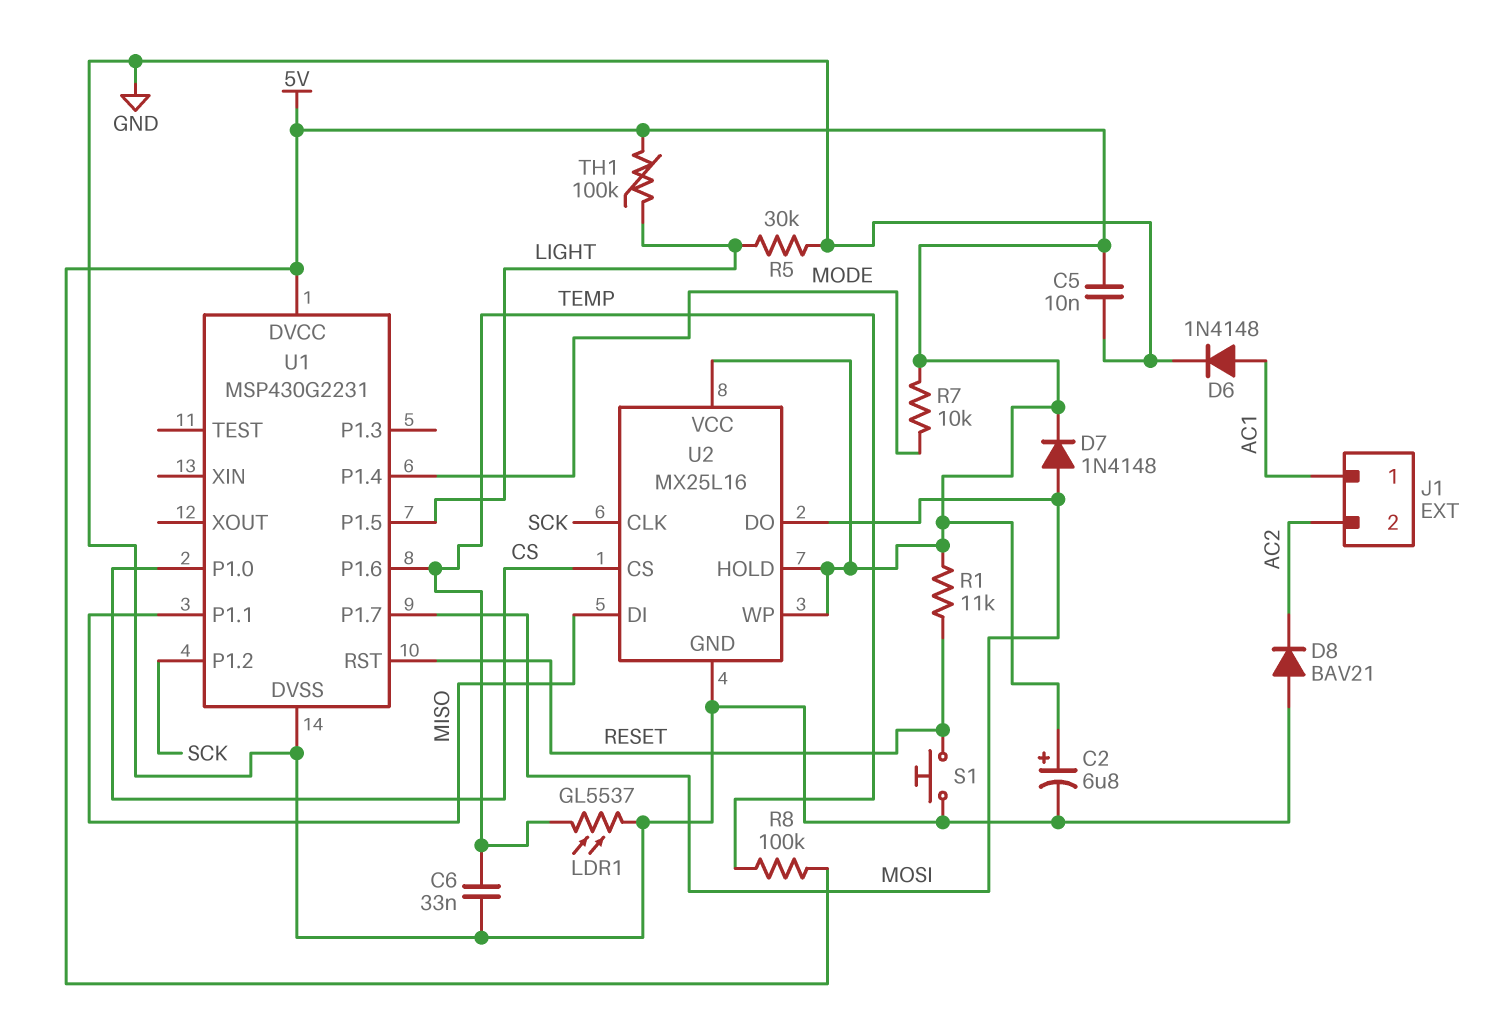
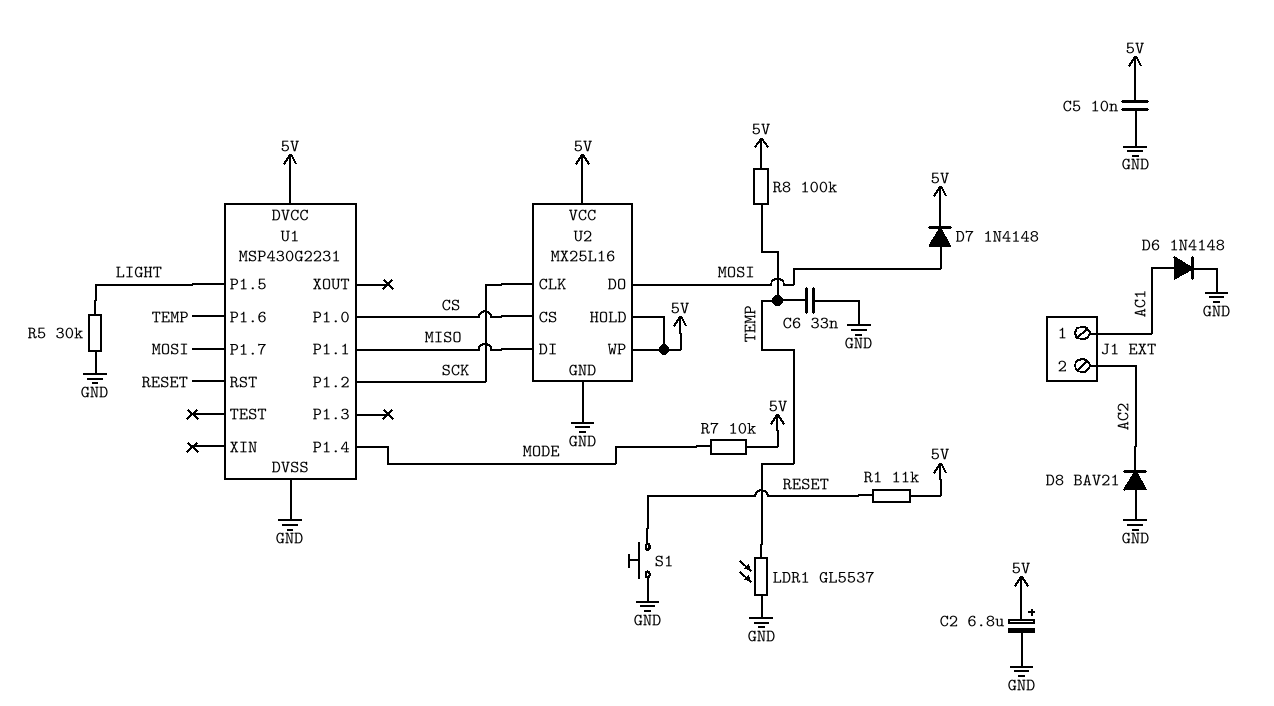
TH1: 100k (5V, LIGHT) -> none

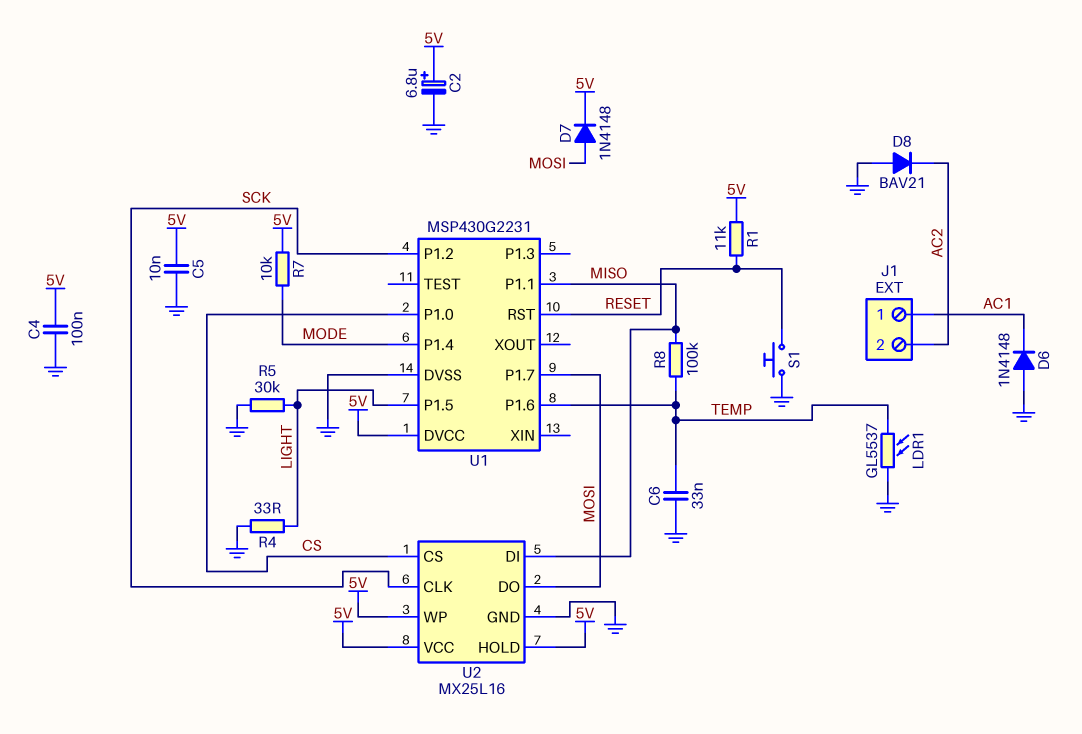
C4: none -> 100nF (5V, GND)
D6: diode 1N4148 (A AC1, K GND) -> diode 1N4148 (A GND, K AC1)
R4: none -> 33 (GND, LIGHT)
R8: 100k (5V, TEMP) -> 100k (MISO, TEMP)

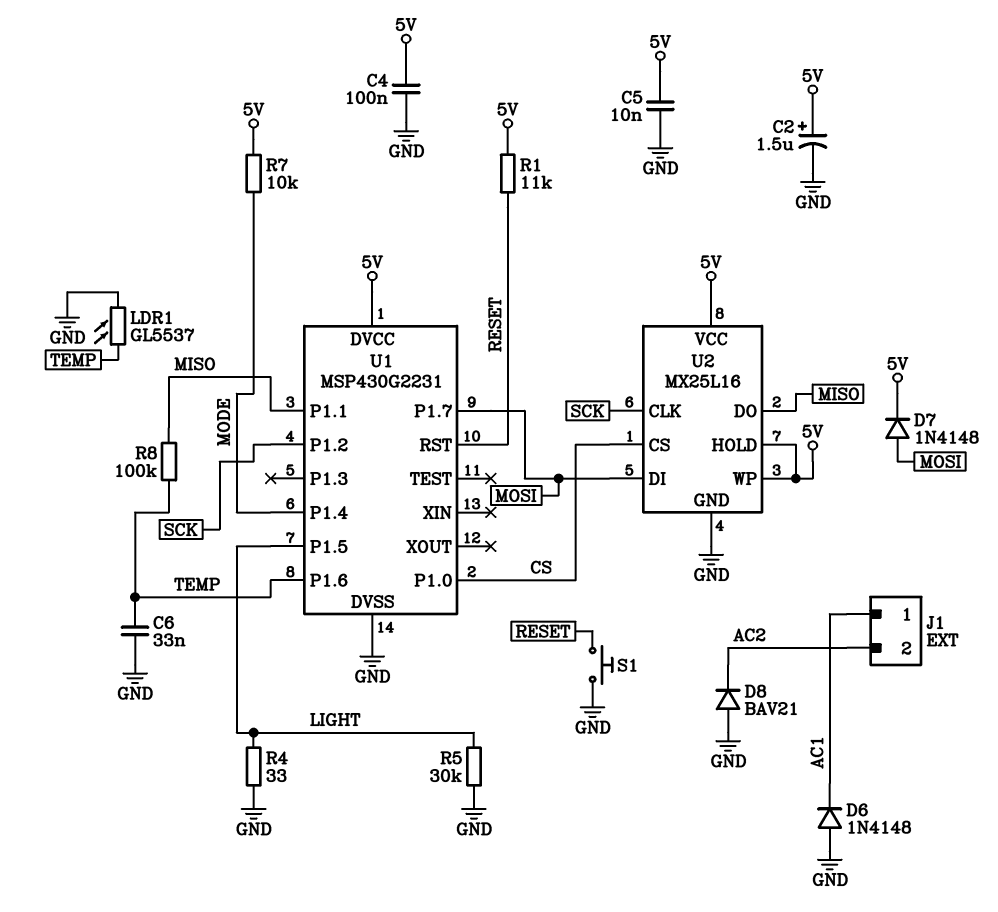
C2: 6.8uF (plus 5V, minus GND) -> 1.5uF (plus 5V, minus GND)
U2 pin DI: MISO -> MOSI
U2 pin DO: MOSI -> MISO

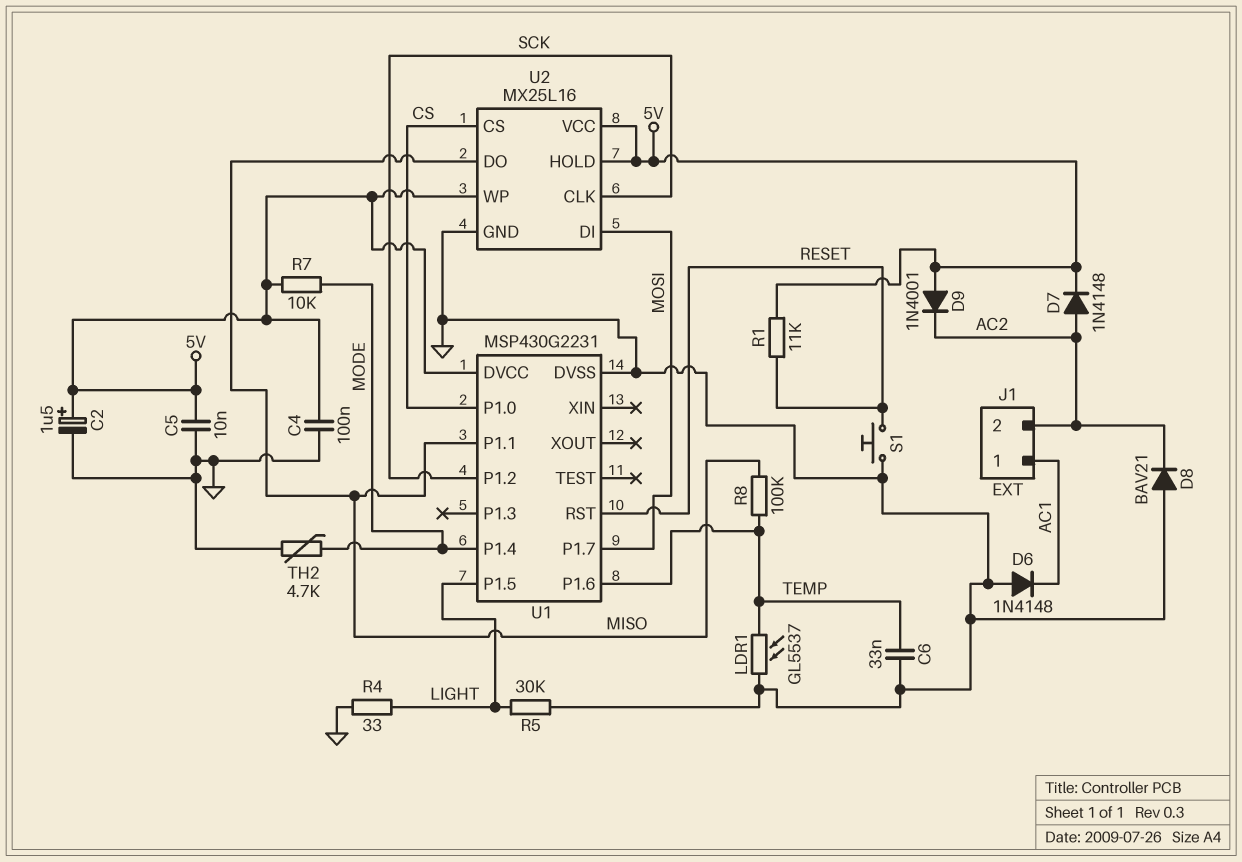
D7: diode 1N4148 (A MOSI, K 5V) -> diode 1N4148 (A AC2, K 5V)
D9: none -> diode 1N4001 (A 5V, K AC2)
TH2: none -> 4.7k (GND, MODE)

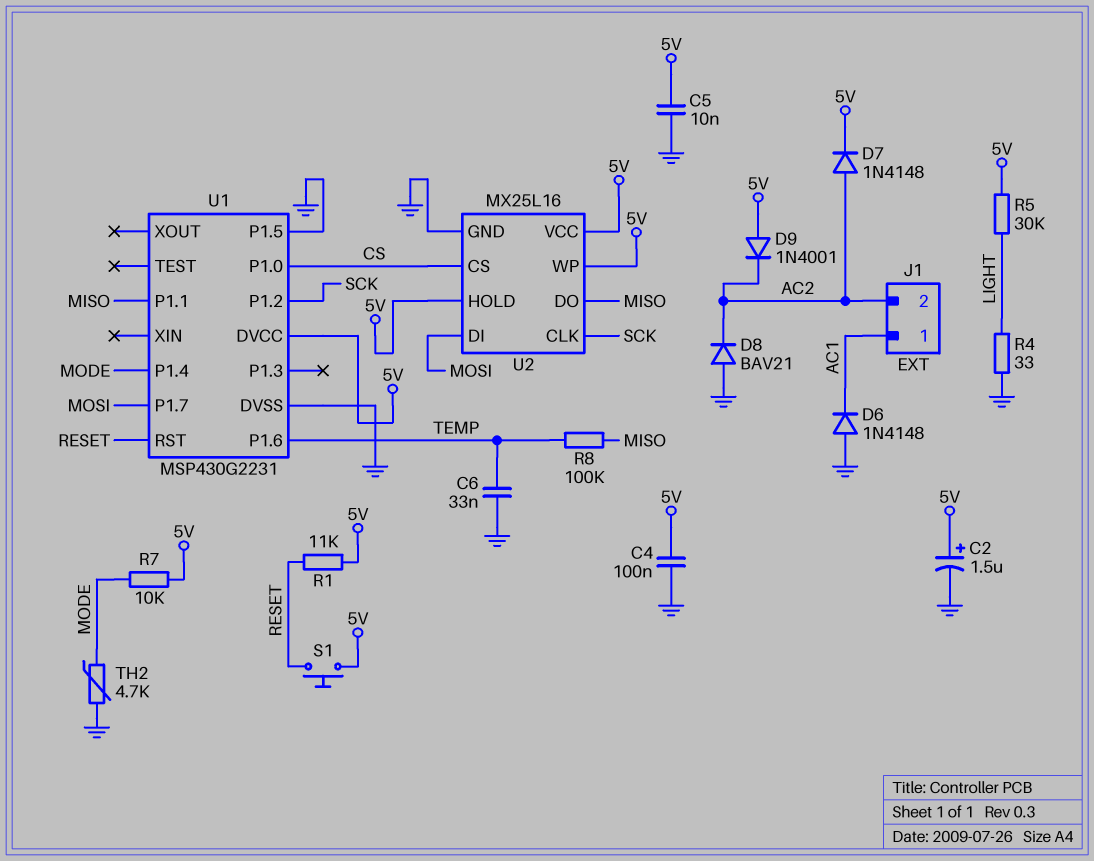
LDR1: GL5537 (GND, TEMP) -> none
R5: 30k (GND, LIGHT) -> 30k (5V, LIGHT)
S1: button (GND, RESET) -> button (5V, RESET)
U1 pin P1.5: LIGHT -> GND

